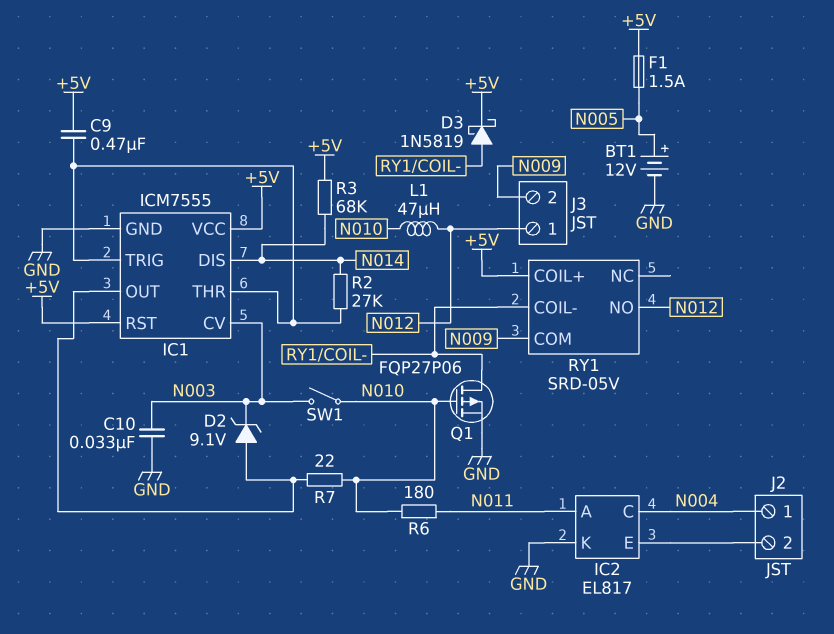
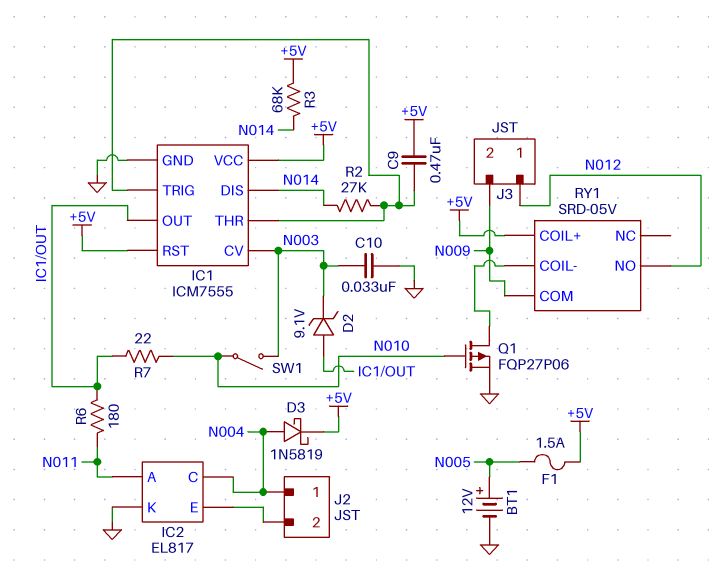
D3: schottky 1N5819 (A RY1/COIL-, K +5V) -> schottky 1N5819 (A N004, K +5V)
L1: 47uH (N010, N012) -> none
R6: 180 (N010, N011) -> 180 (IC1/OUT, N011)

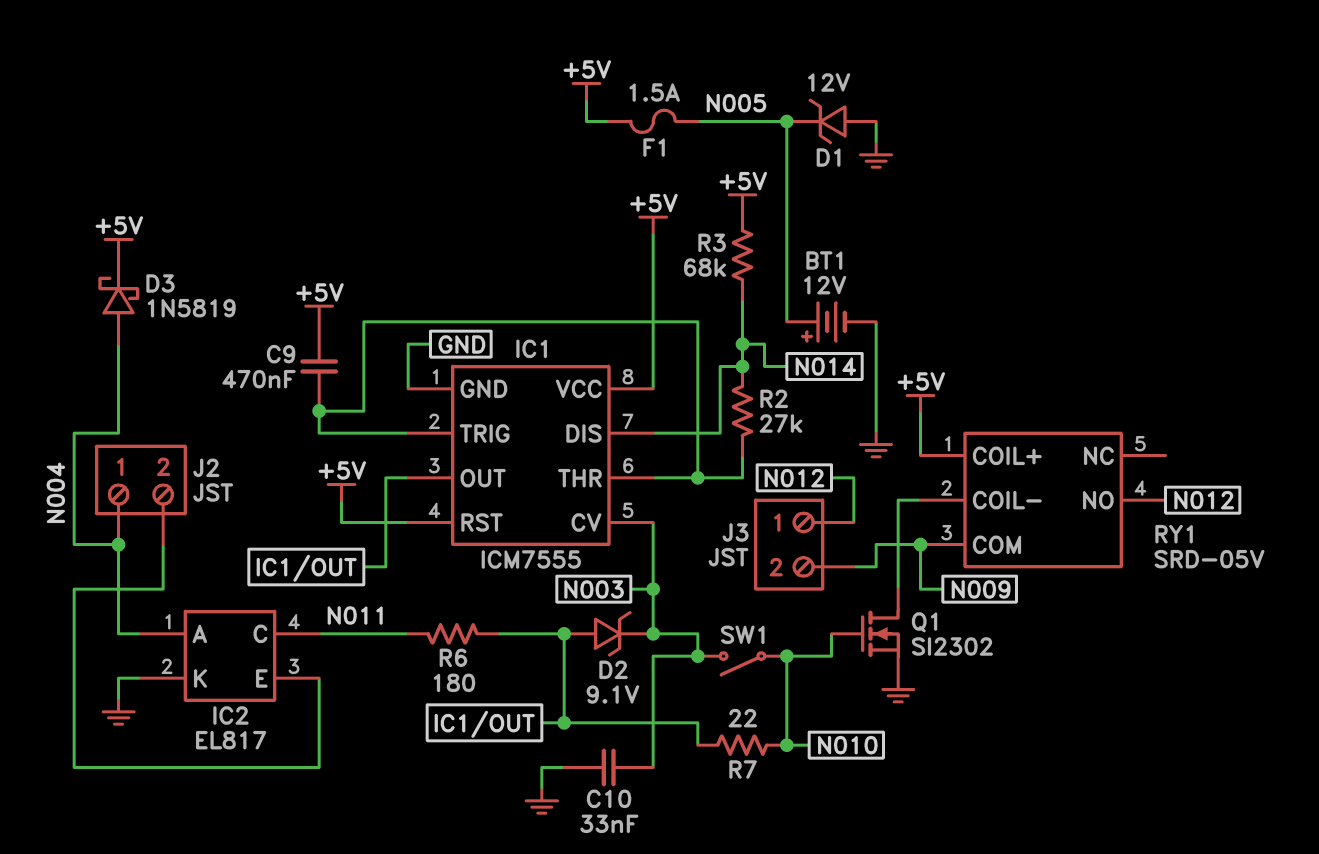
D1: none -> zener 12V (A GND, K N005)
IC2 pin A: N011 -> N004
IC2 pin C: N004 -> N011
Q1: PMOS FQP27P06 (G N010, D RY1/COIL-, S GND) -> NMOS SI2302 (G N010, D RY1/COIL-, S GND)

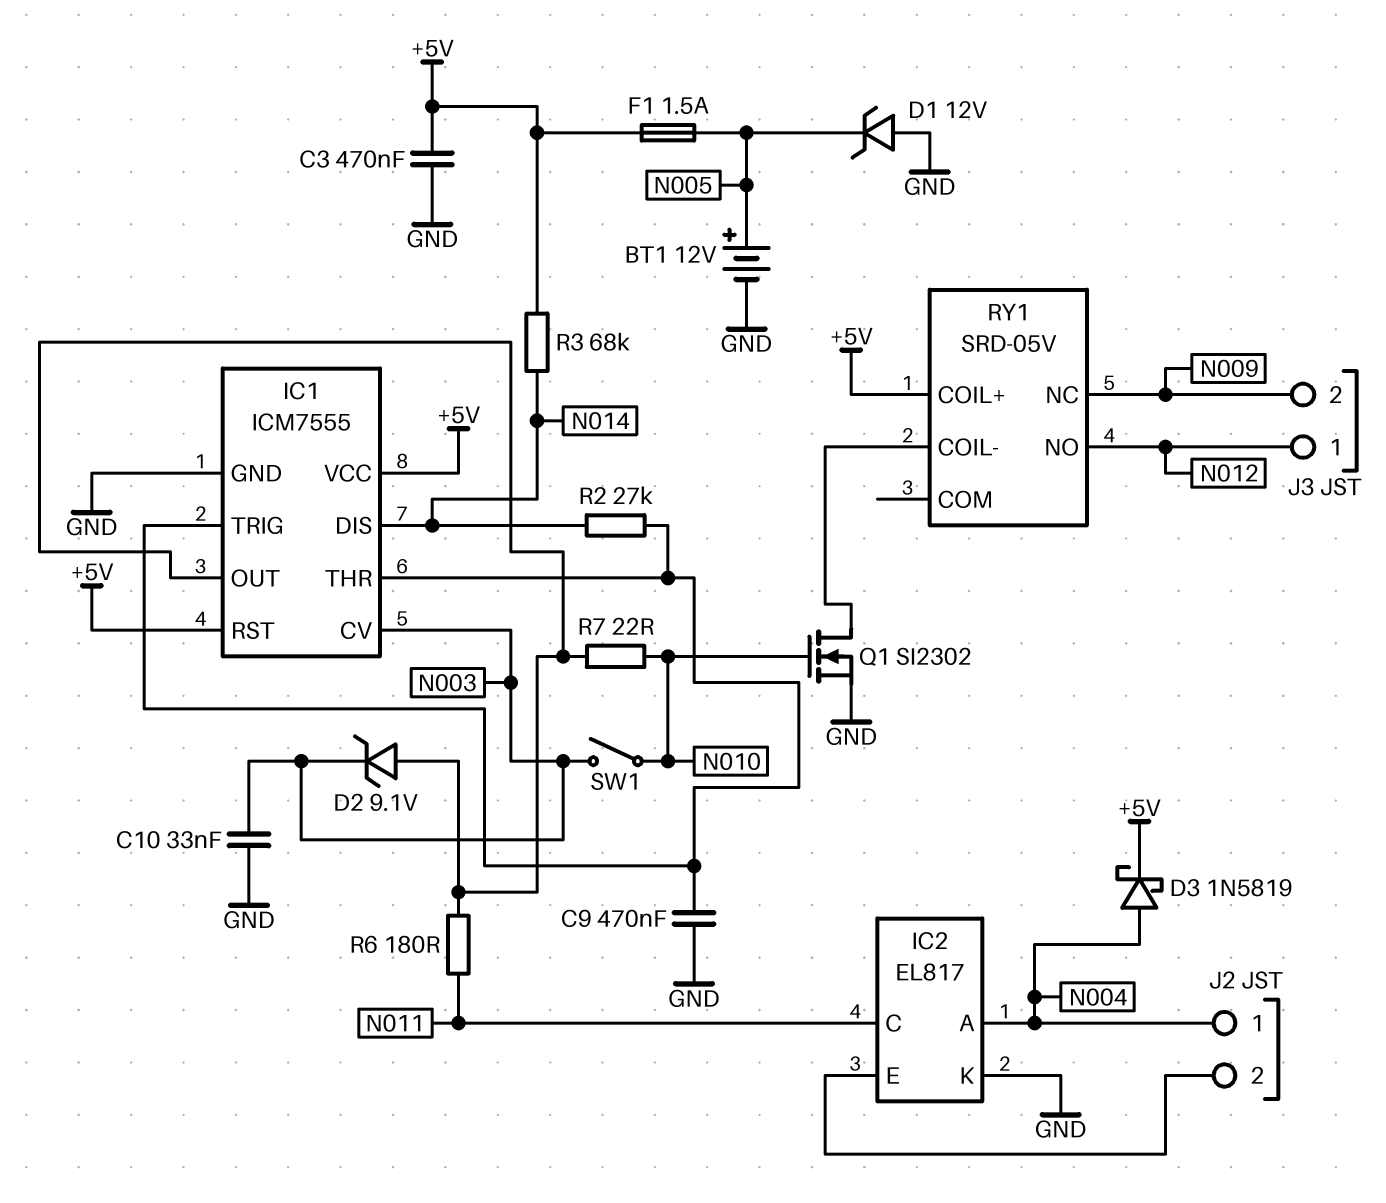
C3: none -> 470nF (+5V, GND)
C9: 470nF (+5V, IC1/THR) -> 470nF (GND, IC1/THR)
RY1 pin COM: N009 -> none
RY1 pin NC: none -> N009

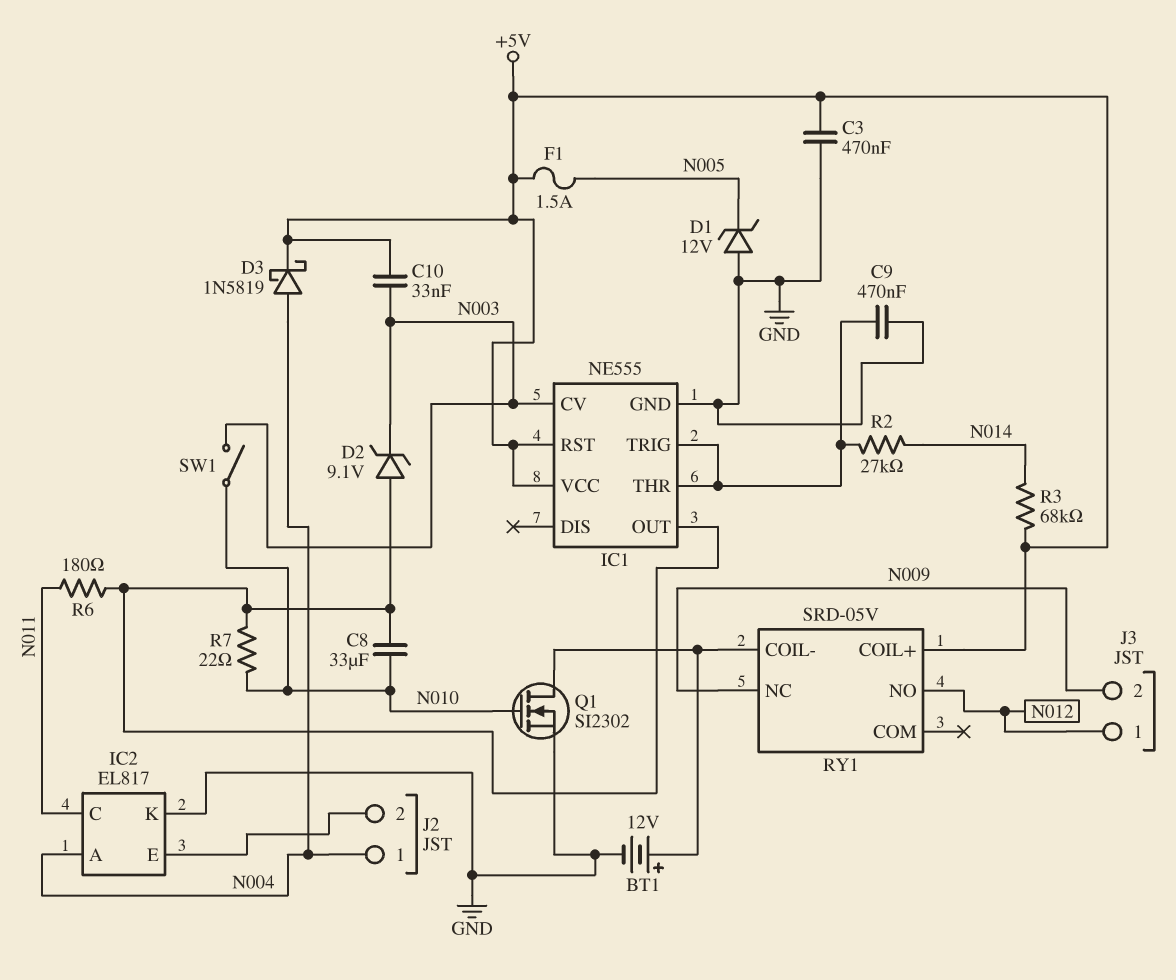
BT1: 12V (plus N005, minus GND) -> 12V (plus RY1/COIL-, minus GND)
C8: none -> 33uF (IC1/OUT, N010)
C10: 33nF (GND, N003) -> 33nF (+5V, N003)
IC1: ICM7555 -> NE555
IC1 pin DIS: N014 -> none

